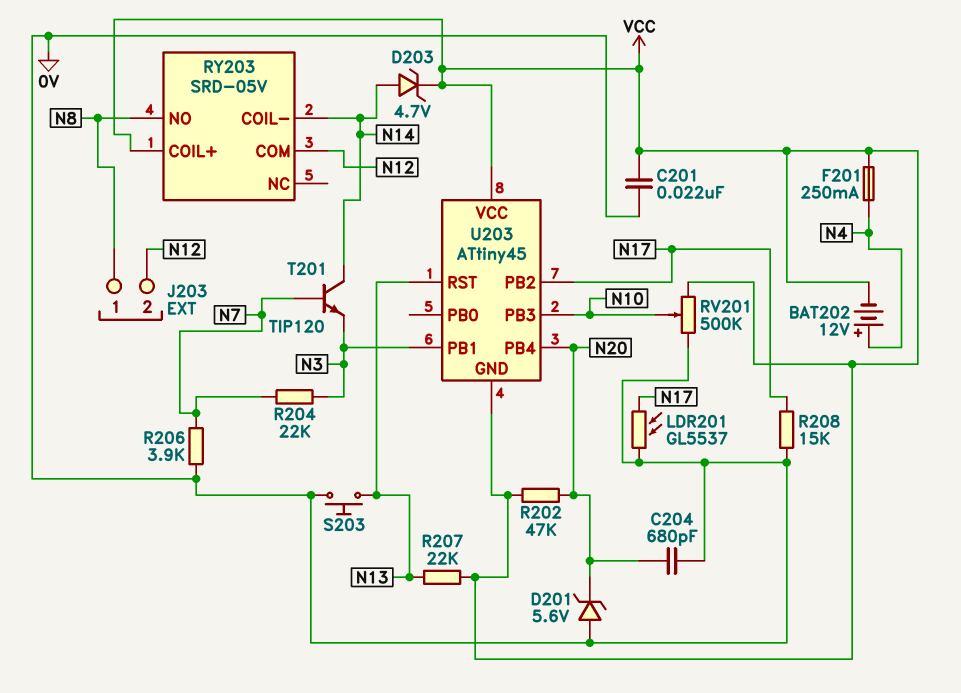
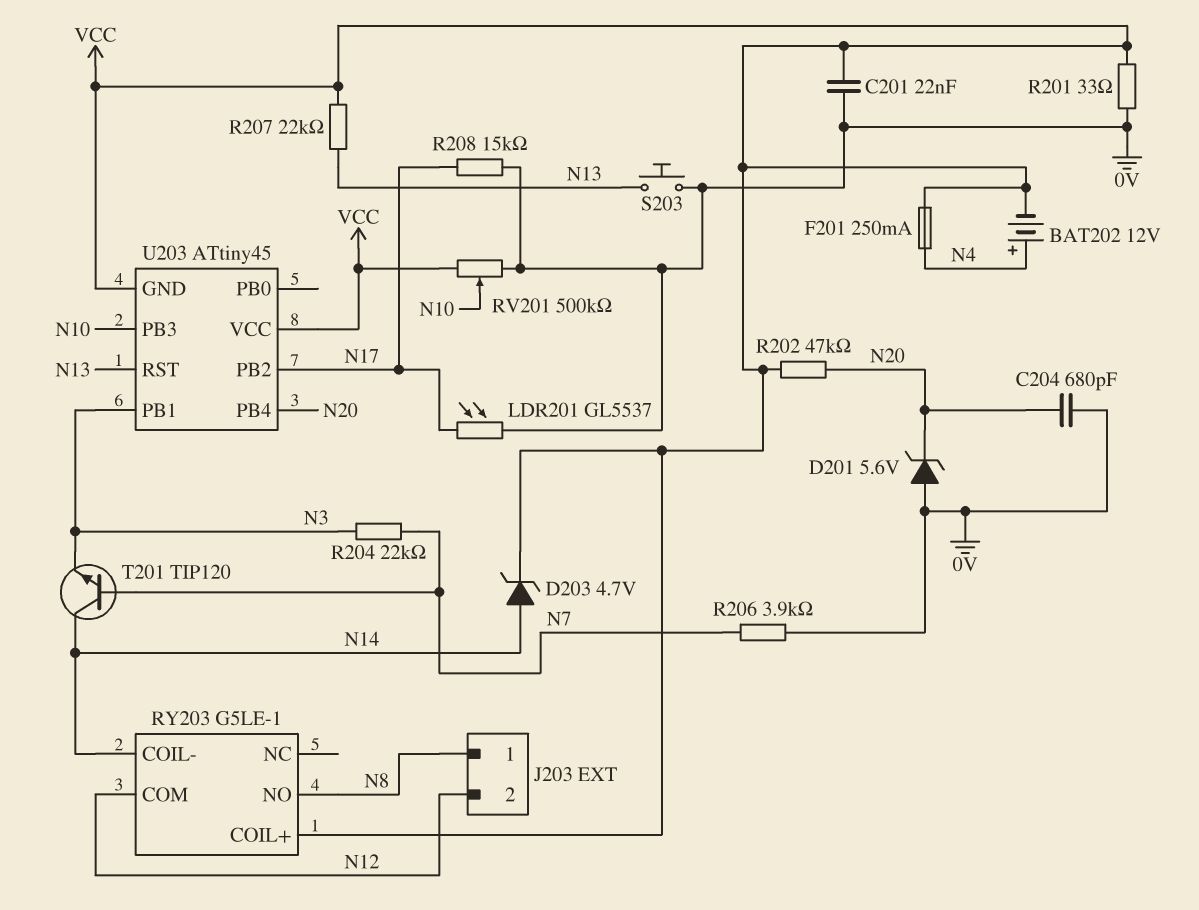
R201: none -> 33 (0V, VCC)
RY203: SRD-05V -> G5LE-1

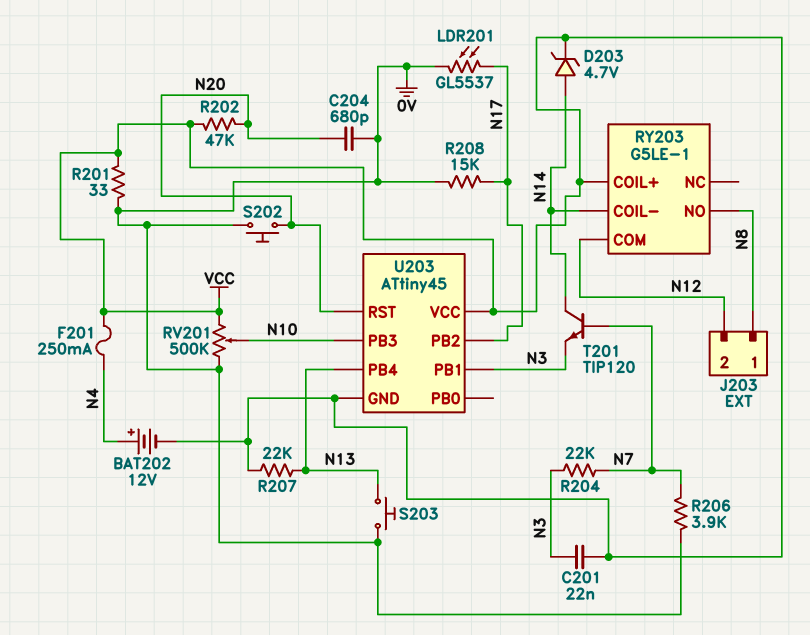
C201: 22nF (0V, VCC) -> 22nF (N3, VCC)
D201: zener 5.6V (A 0V, K N20) -> none
S202: none -> button (0V, N20)
U203 pin PB4: N20 -> N13
U203 pin RST: N13 -> N20

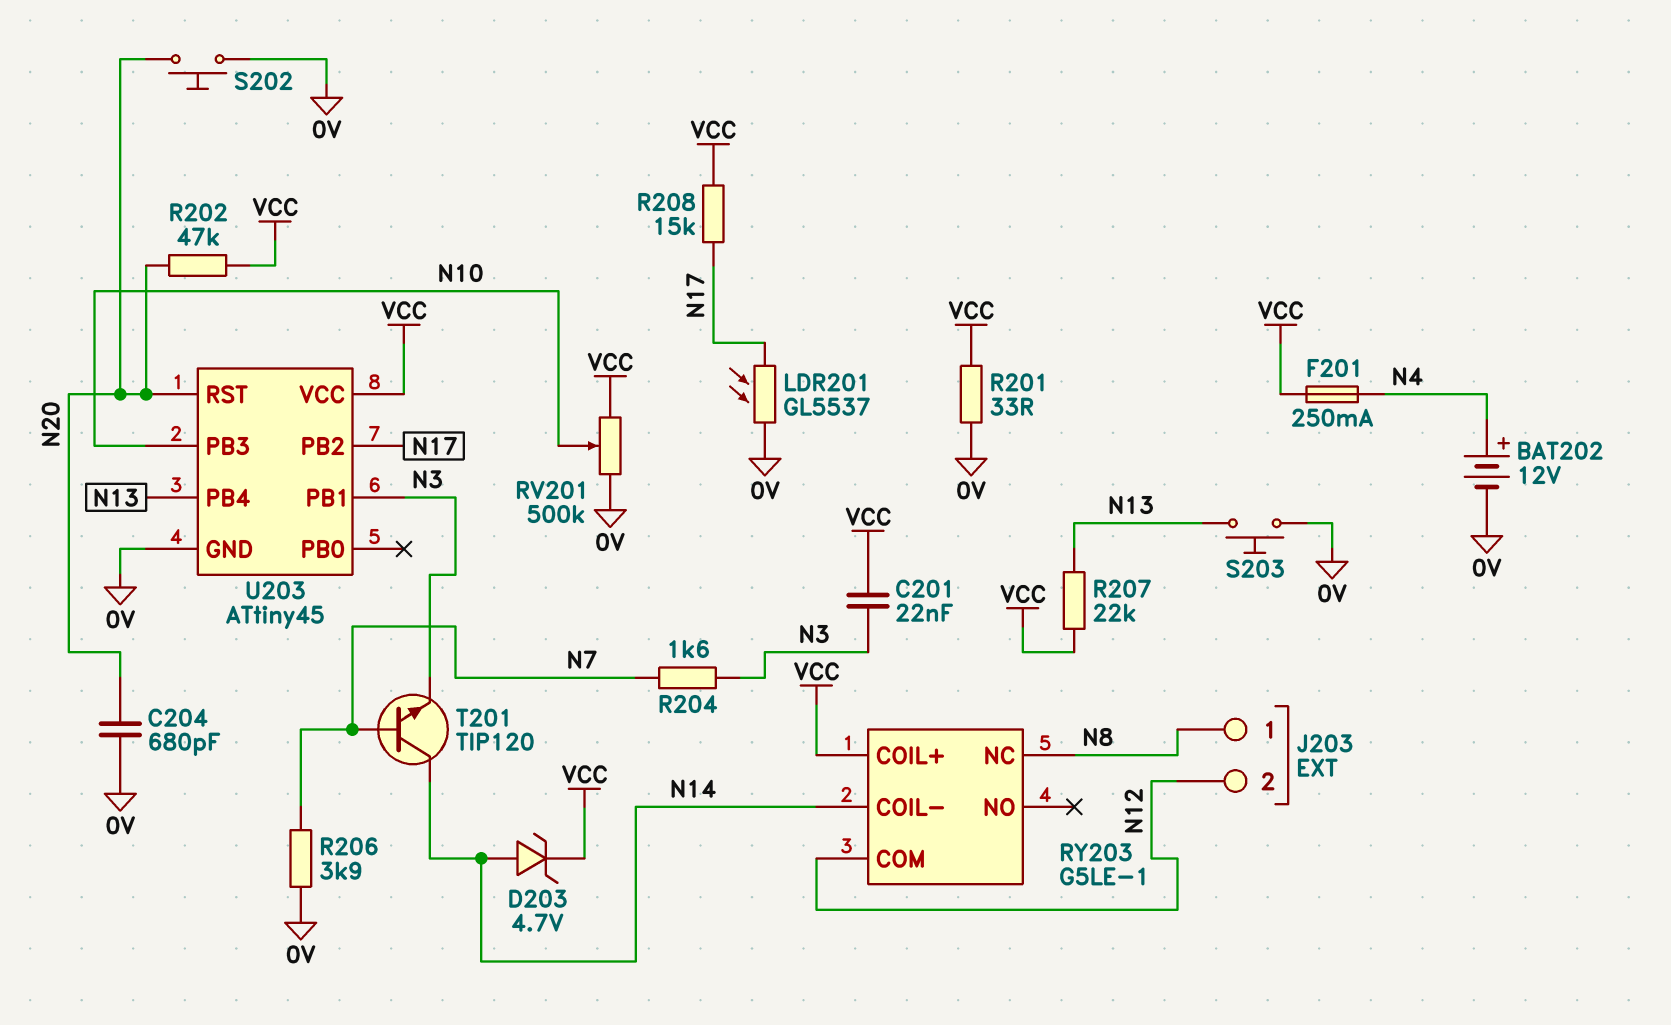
BAT202: 12V (plus N4, minus VCC) -> 12V (plus N4, minus 0V)
R204: 22k (N3, N7) -> 1.6k (N3, N7)
R208: 15k (0V, N17) -> 15k (N17, VCC)
RY203 pin NC: none -> N8
RY203 pin NO: N8 -> none
U203 pin GND: VCC -> 0V

